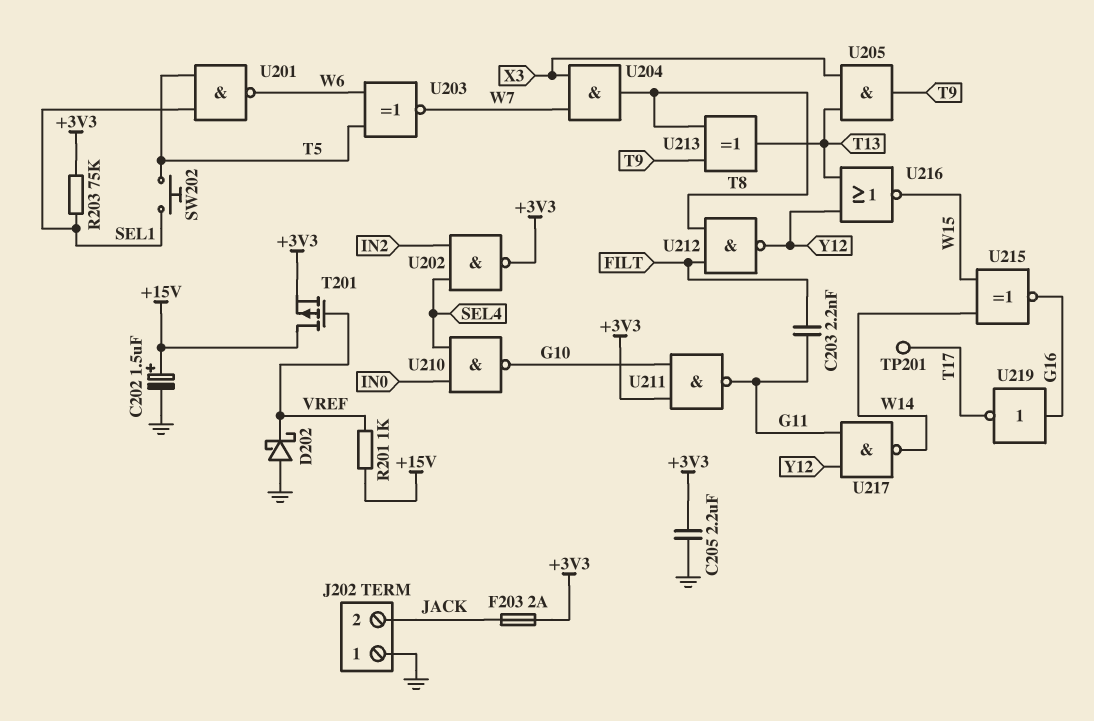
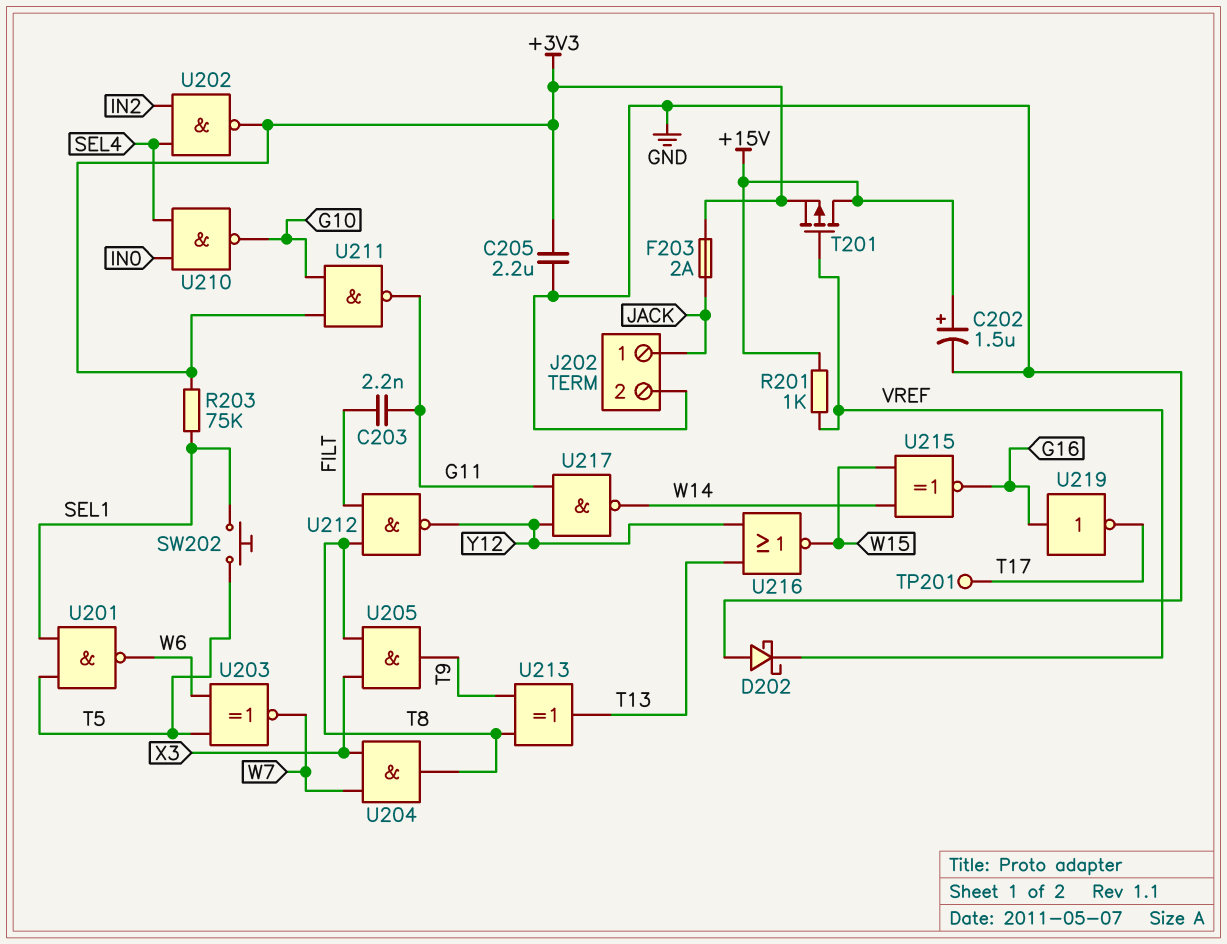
J202 pin 1: GND -> JACK
J202 pin 2: JACK -> GND
U205: AND (in T13, in X3, out T9) -> AND (in T8, in X3, out T9)

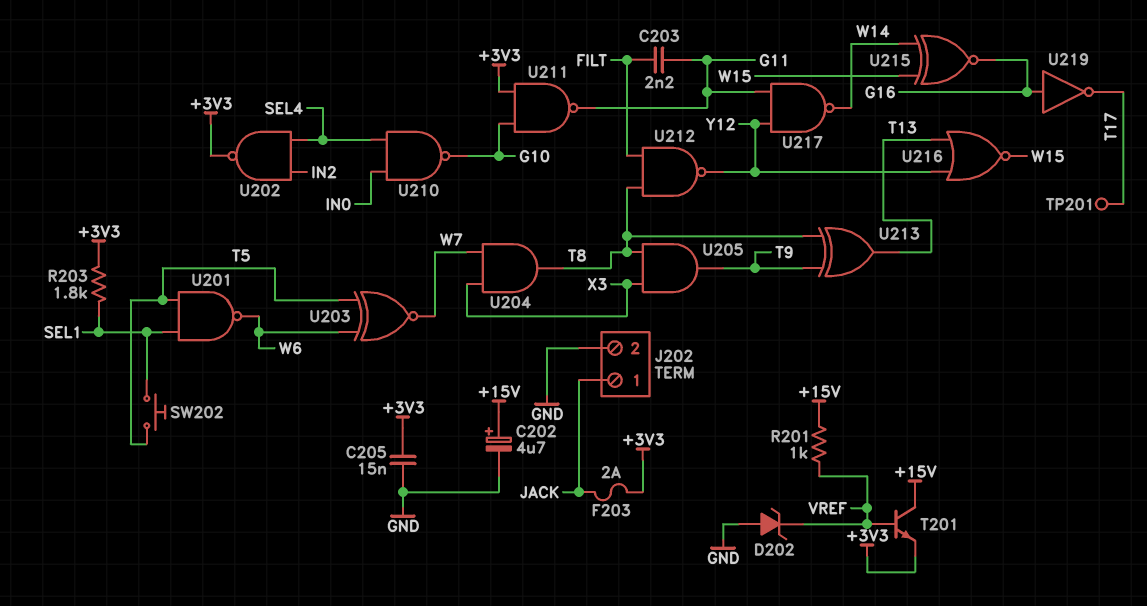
C202: 1.5uF (plus +15V, minus GND) -> 4.7uF (plus +15V, minus GND)
C205: 2.2uF (+3V3, GND) -> 15nF (+3V3, GND)
D202: schottky (A GND, K VREF) -> zener (A GND, K VREF)
R203: 75k (+3V3, SEL1) -> 1.8k (+3V3, SEL1)
T201: PMOS (G VREF, D +15V, S +3V3) -> NPN (B VREF, C +15V, E +3V3)

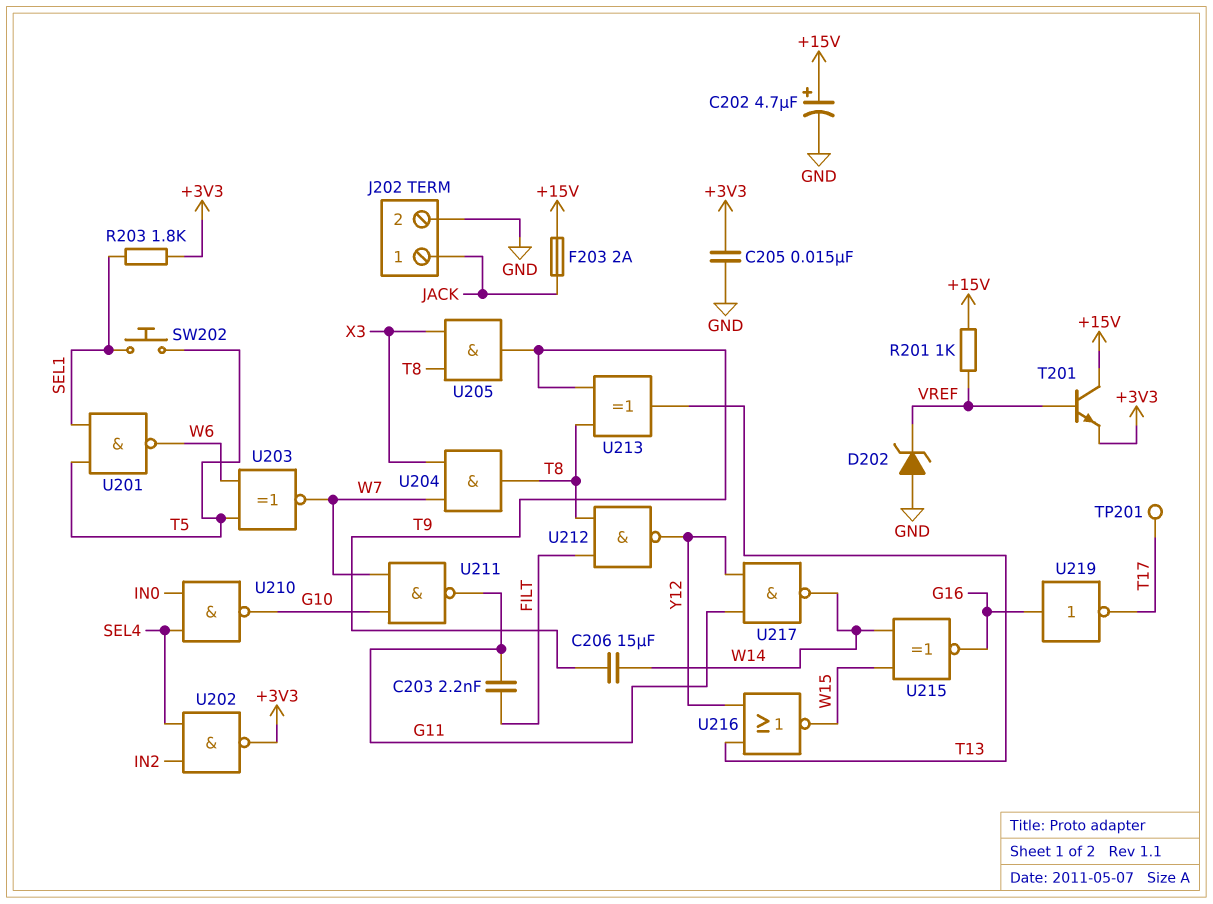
C206: none -> 15uF (T9, W14)
F203: 2A (+3V3, JACK) -> 2A (+15V, JACK)
U211: NAND (in +3V3, in G10, out G11) -> NAND (in G10, in W7, out G11)

